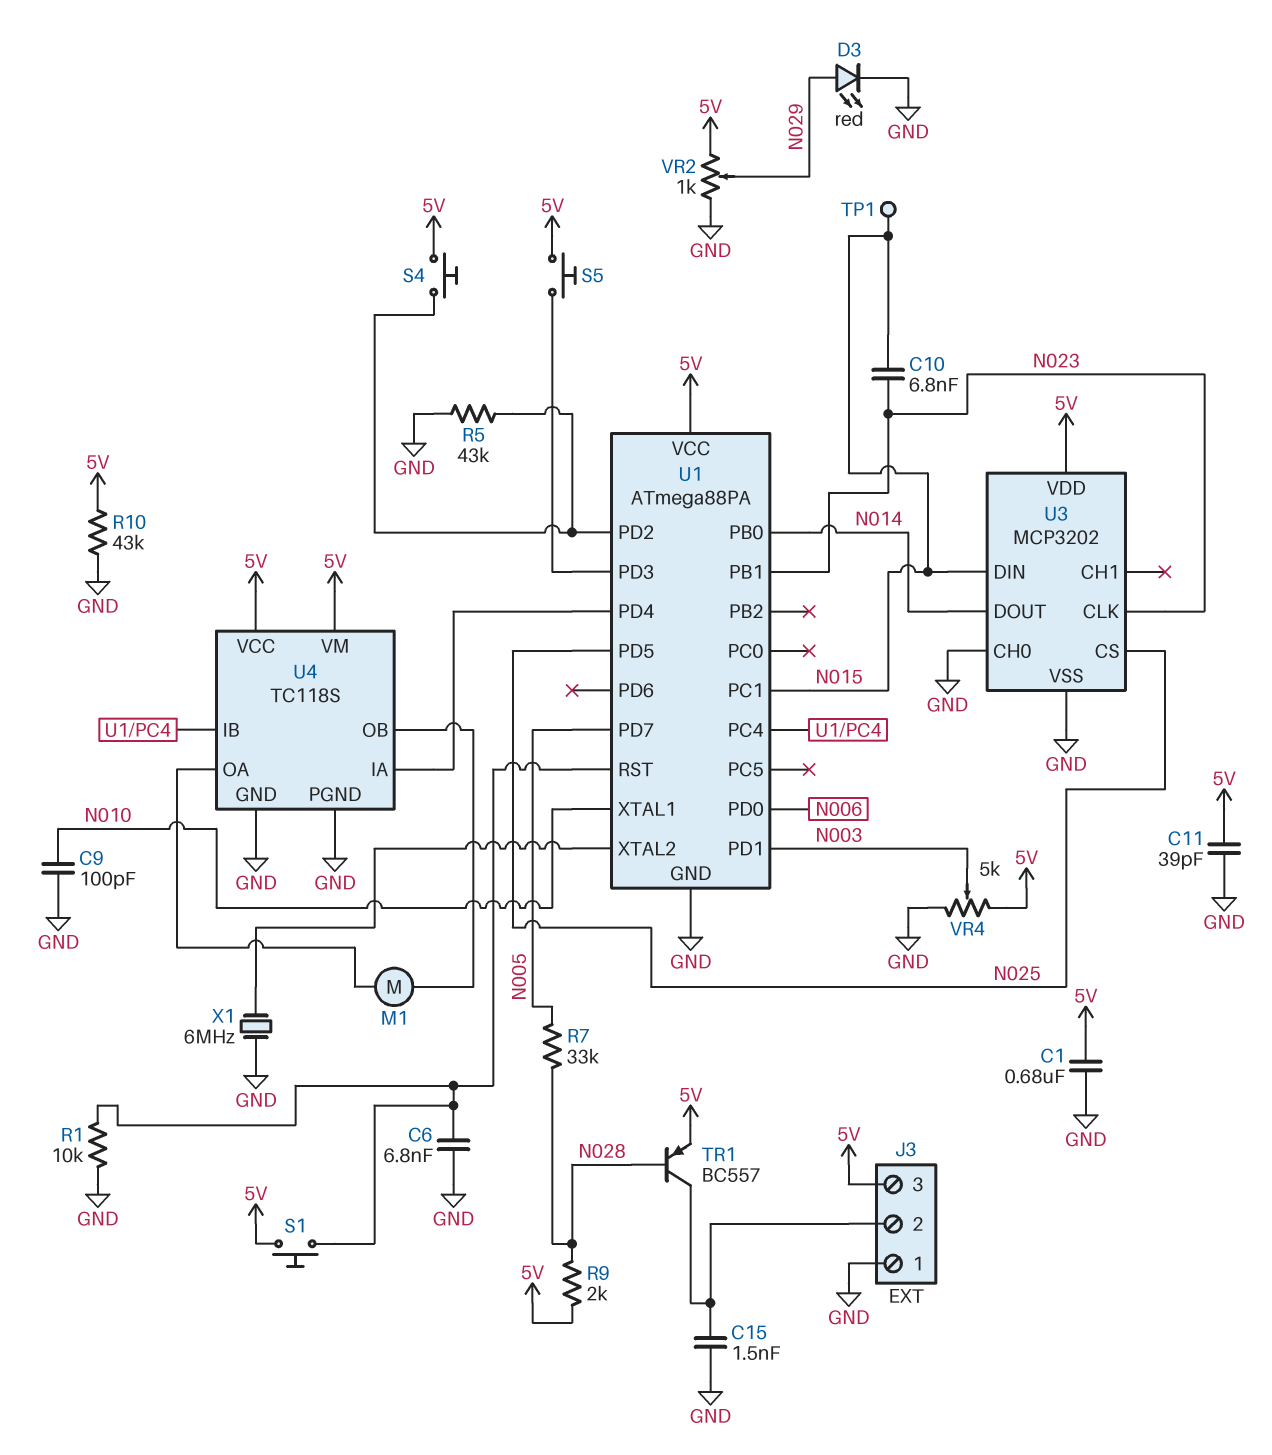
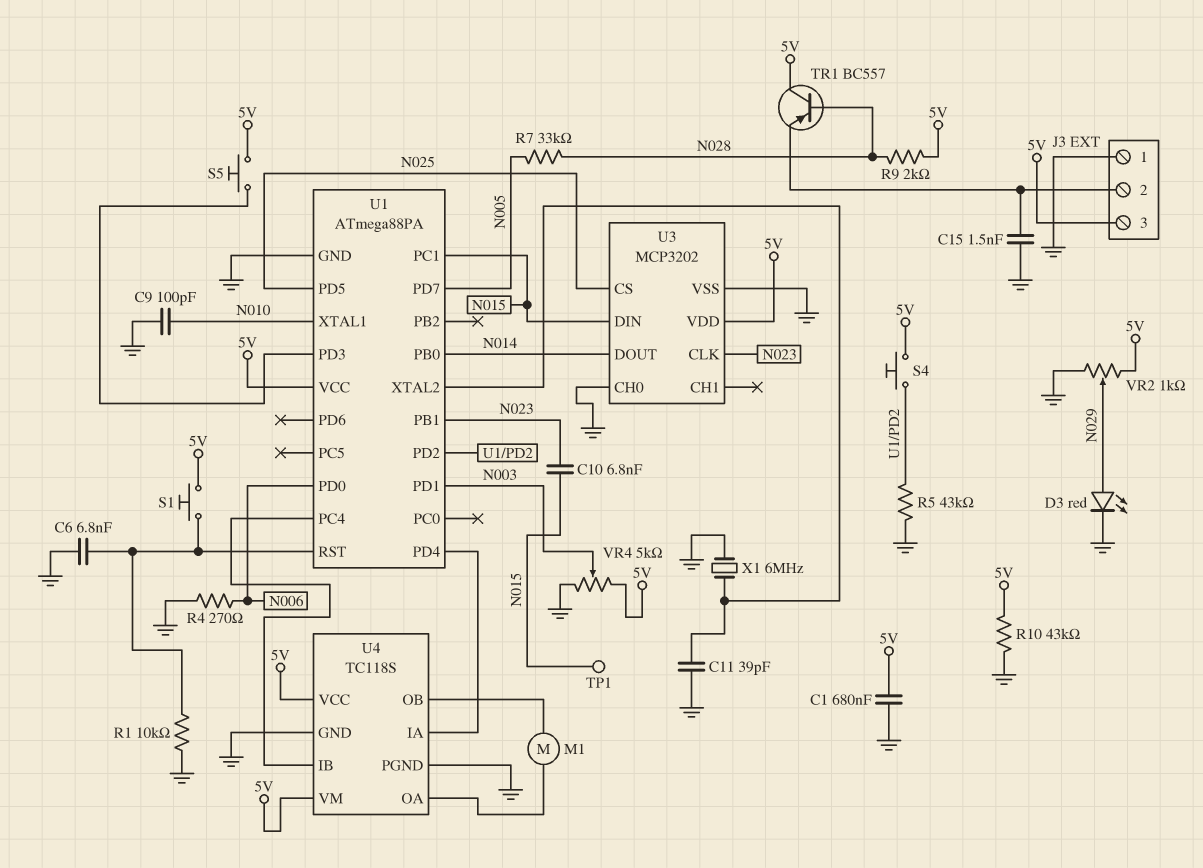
C11: 39pF (5V, GND) -> 39pF (GND, U1/XTAL2)
R4: none -> 270 (GND, N006)
TR1: PNP BC557 (B N028, C J3/2, E 5V) -> PNP BC557 (B N028, C 5V, E J3/2)

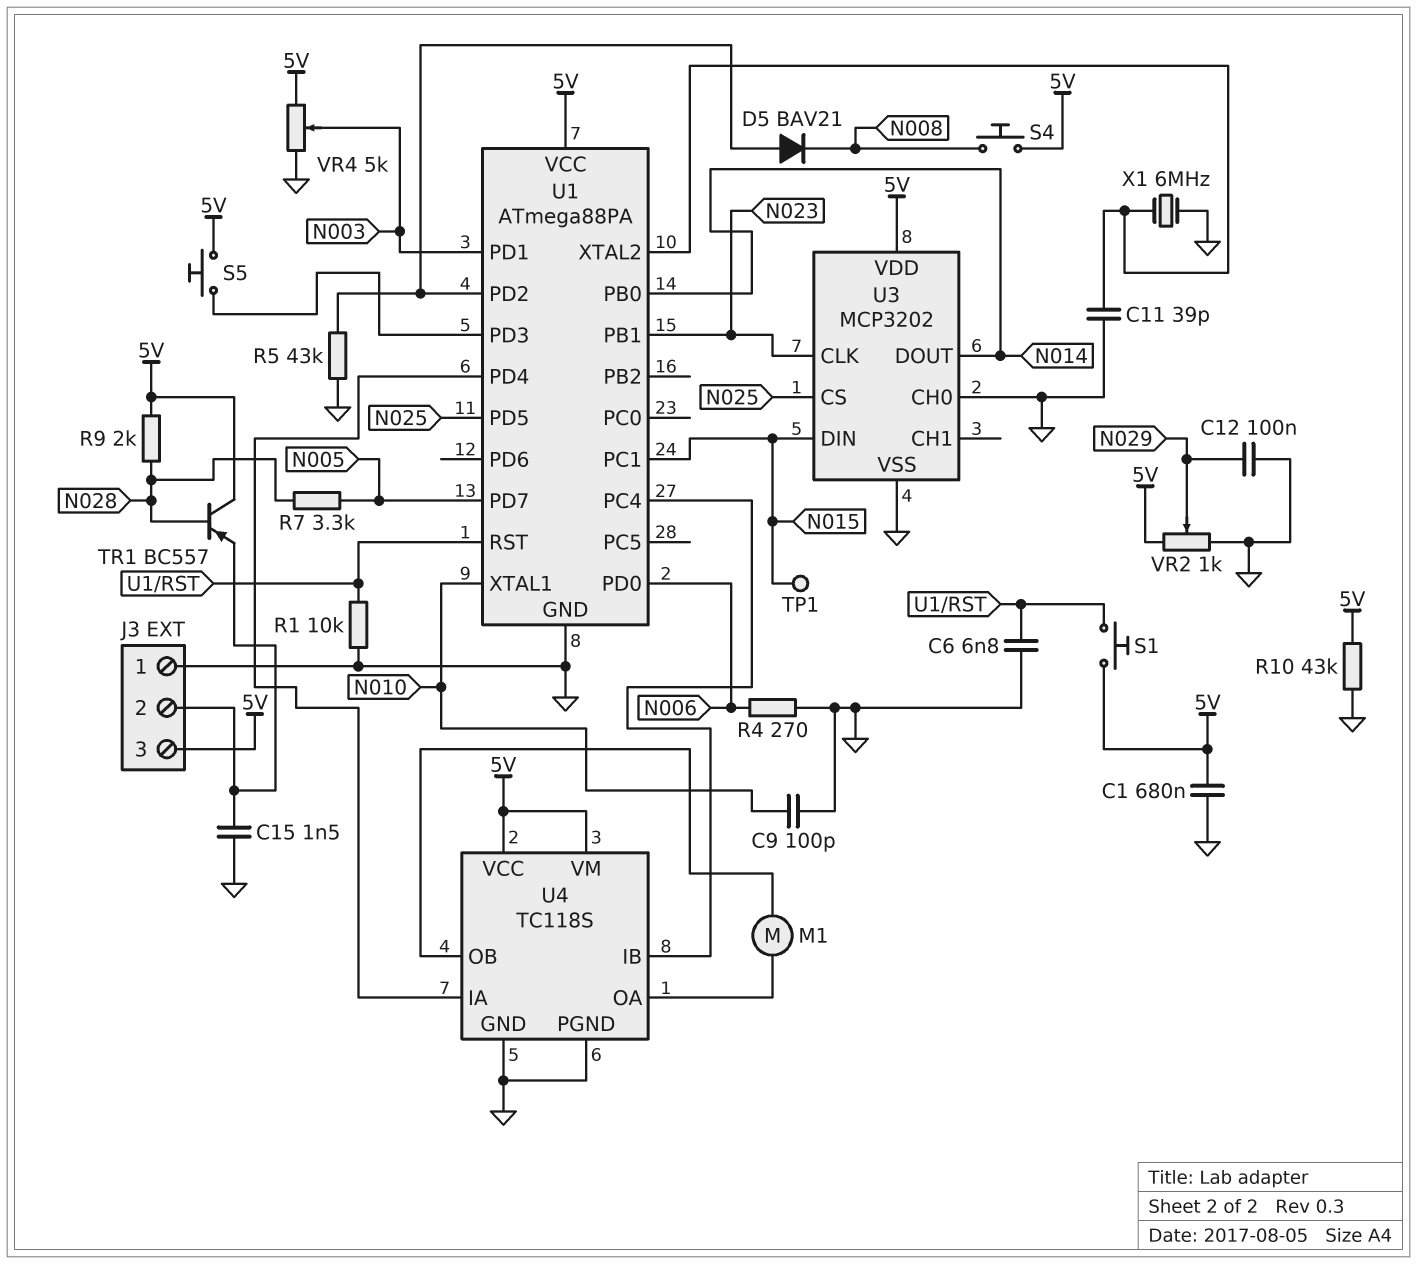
C10: 6.8nF (N015, N023) -> none
C12: none -> 100nF (GND, N029)
D3: LED red (A N029, K GND) -> none
D5: none -> diode BAV21 (A U1/PD2, K N008)
R7: 33k (N005, N028) -> 3.3k (N005, N028)
S4: button (5V, U1/PD2) -> button (5V, N008)

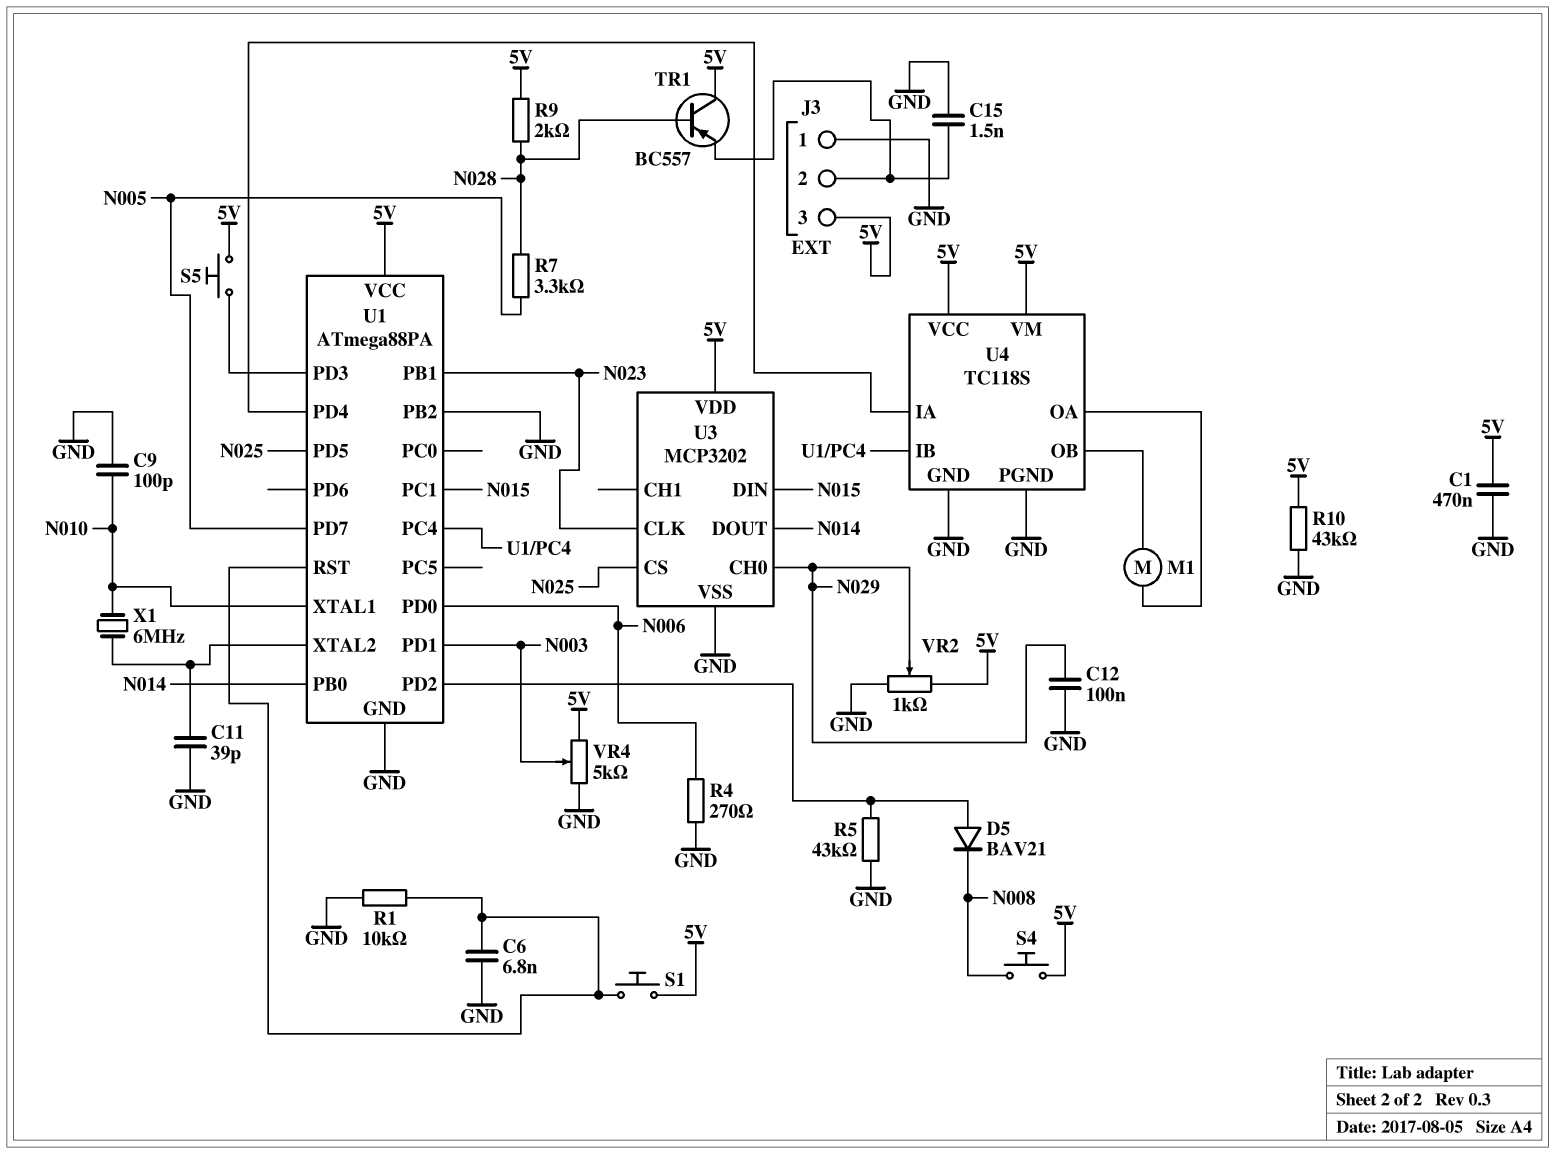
C1: 680nF (5V, GND) -> 470nF (5V, GND)
TP1: test point (N015) -> none
U1 pin PB2: none -> GND
U3 pin CH0: GND -> N029
X1: 6MHz (GND, U1/XTAL2) -> 6MHz (N010, U1/XTAL2)

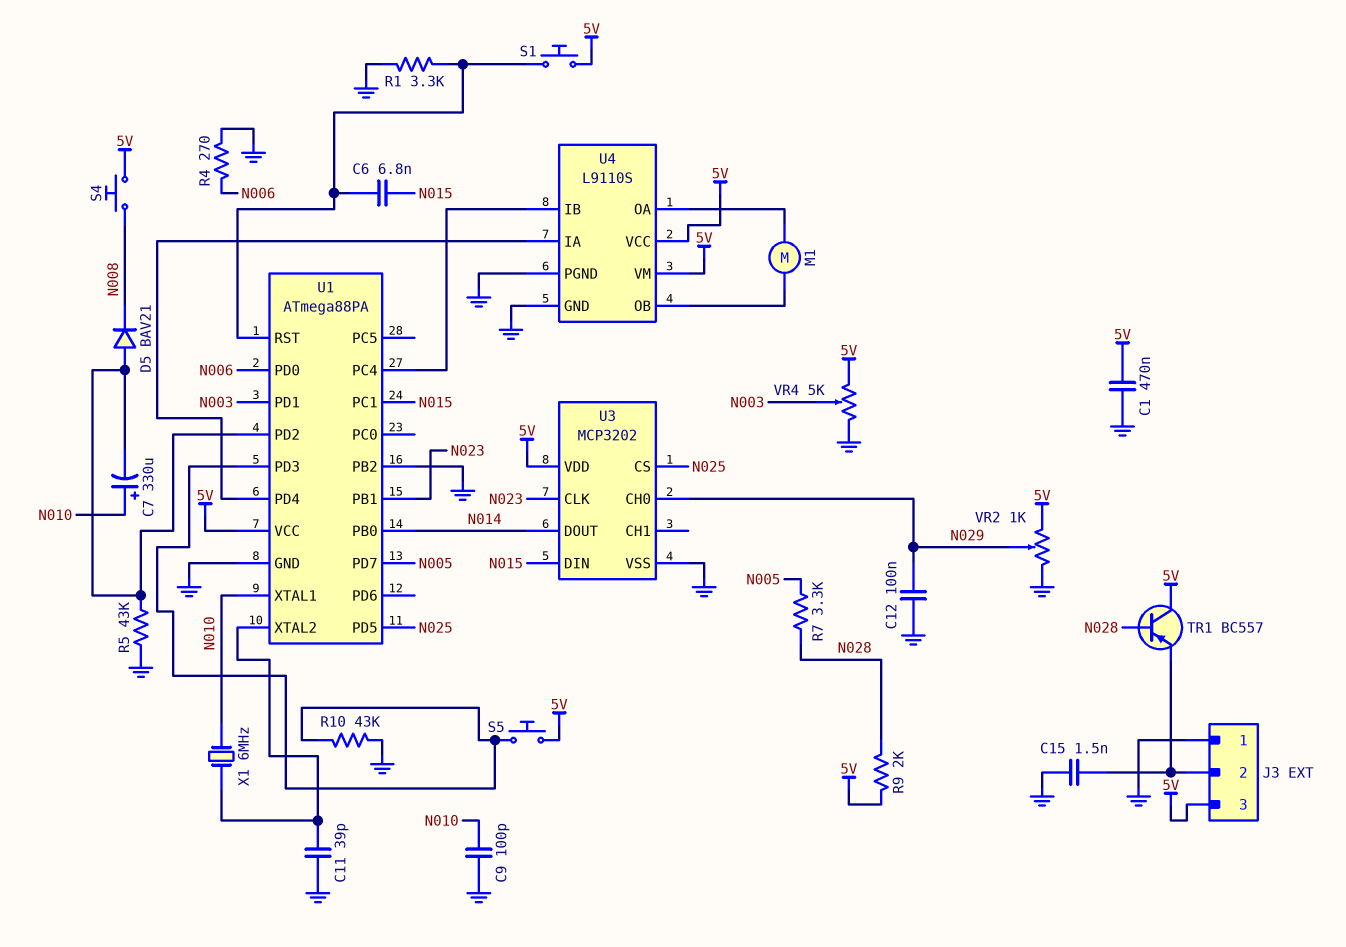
C6: 6.8nF (GND, U1/RST) -> 6.8nF (N015, U1/RST)
C7: none -> 330uF (plus N010, minus U1/PD2)
R1: 10k (GND, U1/RST) -> 3.3k (GND, U1/RST)
R10: 43k (5V, GND) -> 43k (GND, U1/PD3)
U4: TC118S -> L9110S

